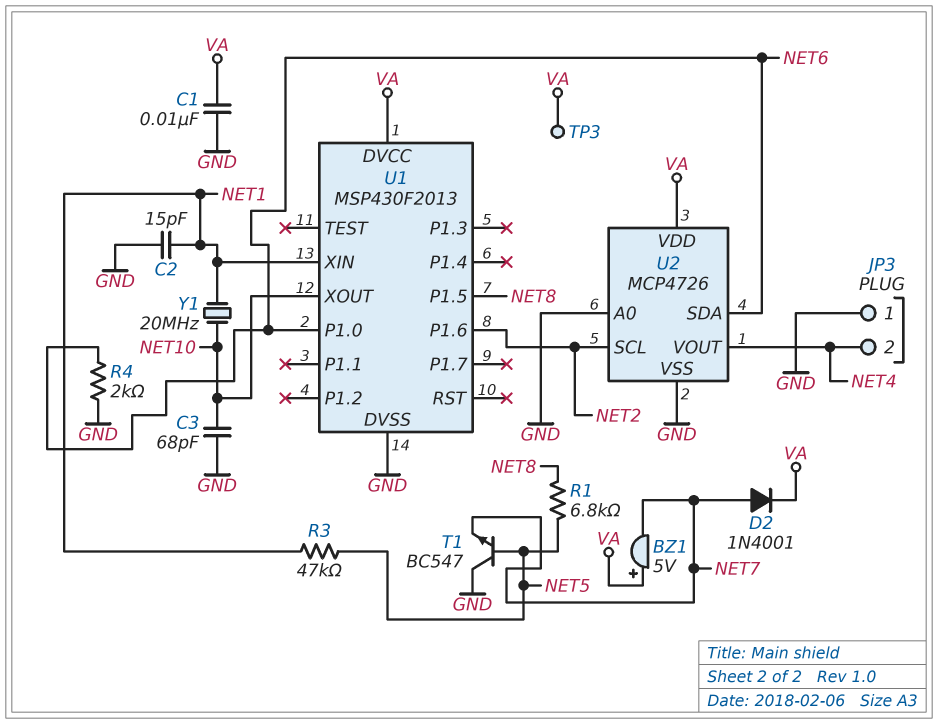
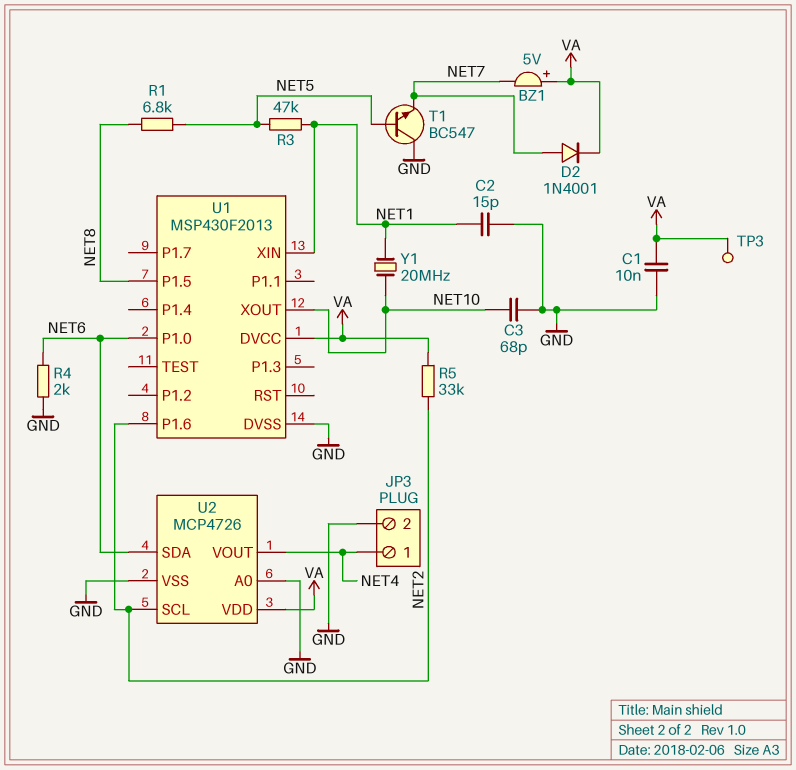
JP3 pin 1: GND -> NET4
JP3 pin 2: NET4 -> GND
R5: none -> 33k (NET2, VA)

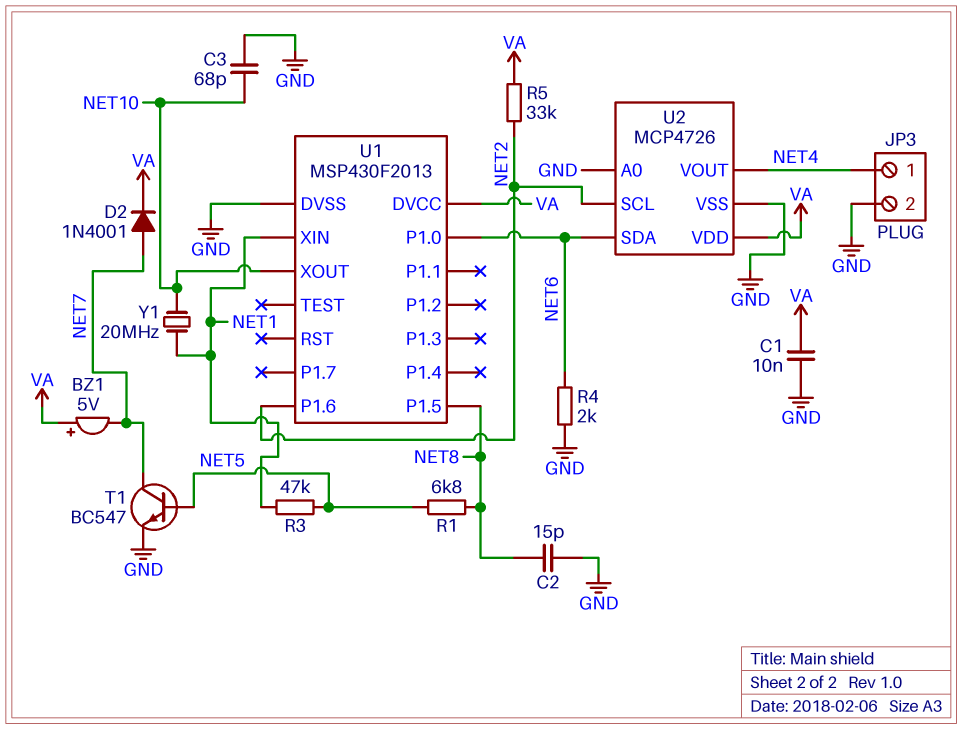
C2: 15pF (GND, NET1) -> 15pF (GND, NET8)
T1: NPN BC547 (B NET5, C GND, E NET7) -> NPN BC547 (B NET5, C NET7, E GND)
TP3: test point (VA) -> none

